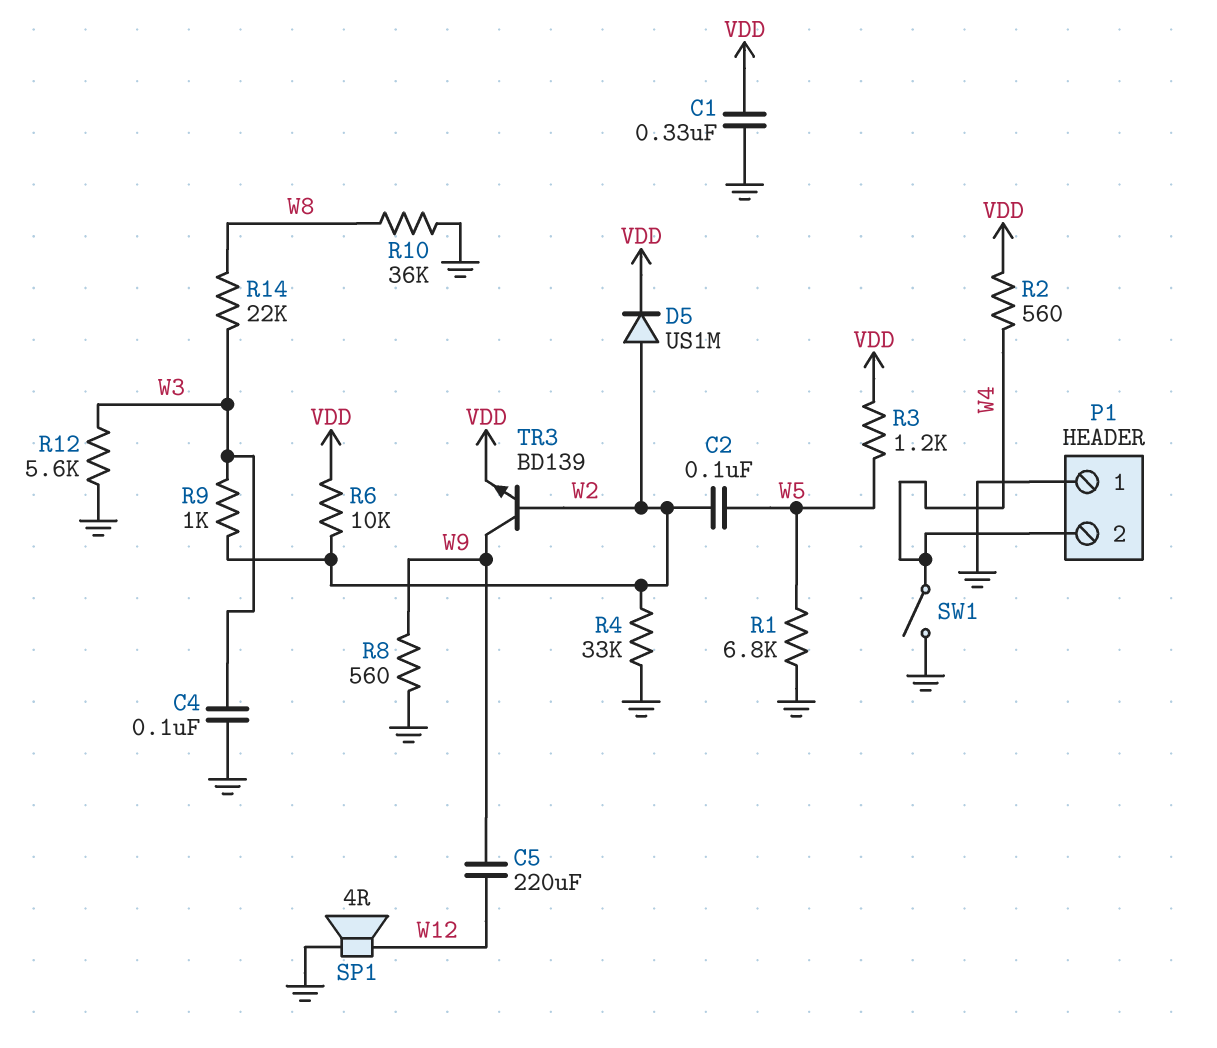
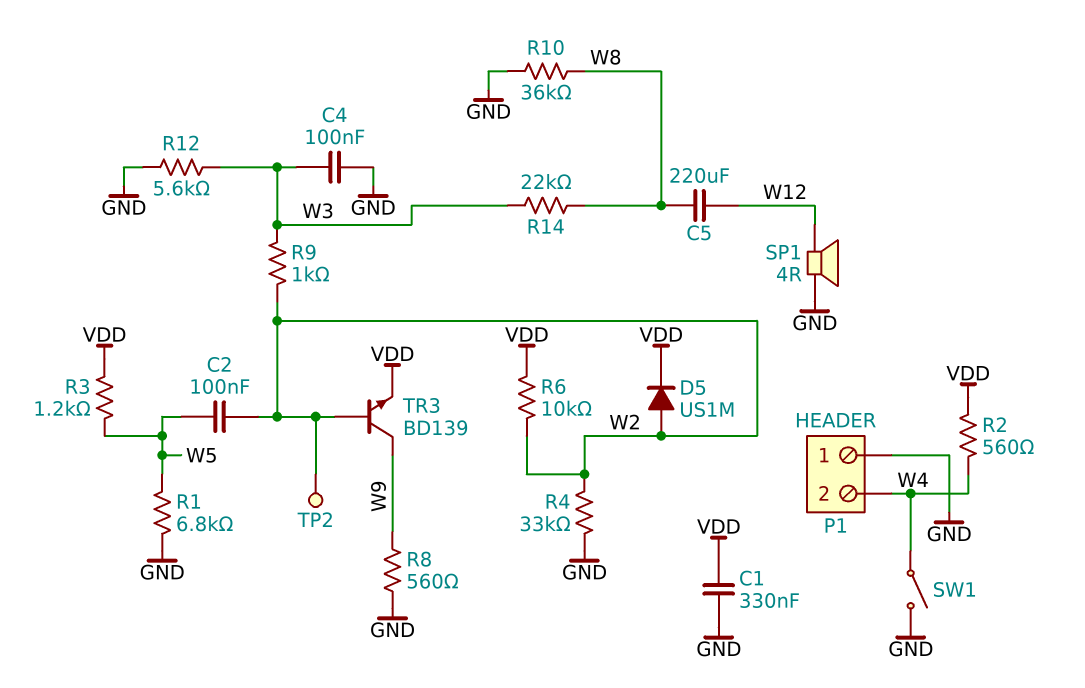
C5: 220uF (W9, W12) -> 220uF (W8, W12)
TP2: none -> test point (W2)

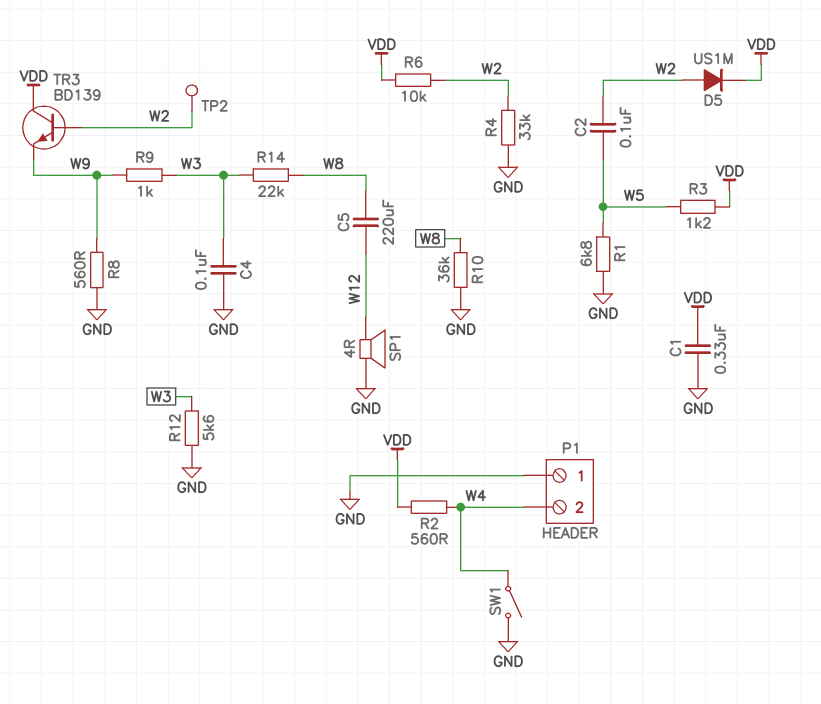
R9: 1k (W2, W3) -> 1k (W3, W9)
TR3: NPN BD139 (B W2, C W9, E VDD) -> NPN BD139 (B W2, C VDD, E W9)

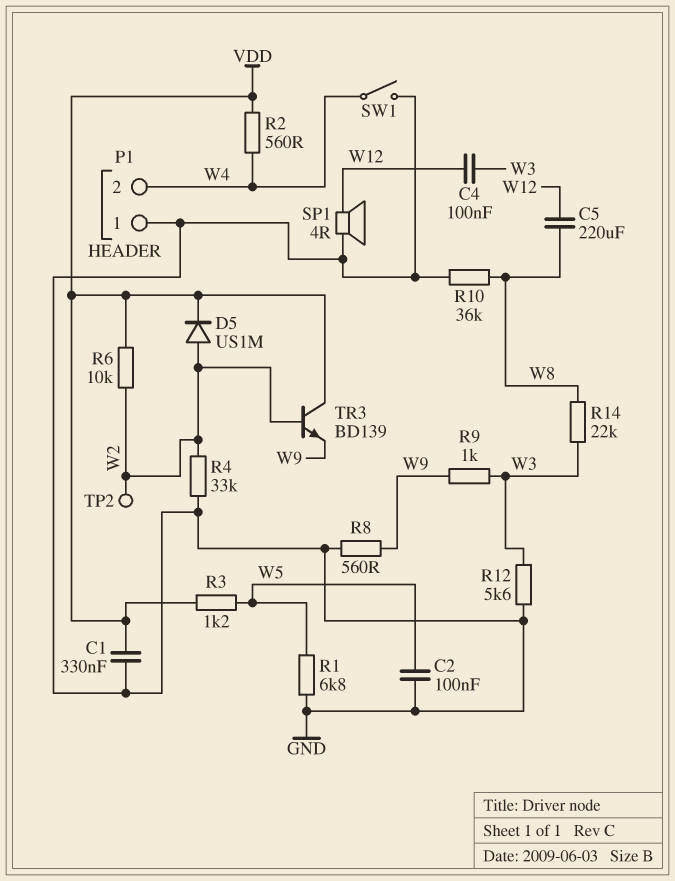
C2: 100nF (W2, W5) -> 100nF (GND, W5)
C4: 100nF (GND, W3) -> 100nF (W3, W12)

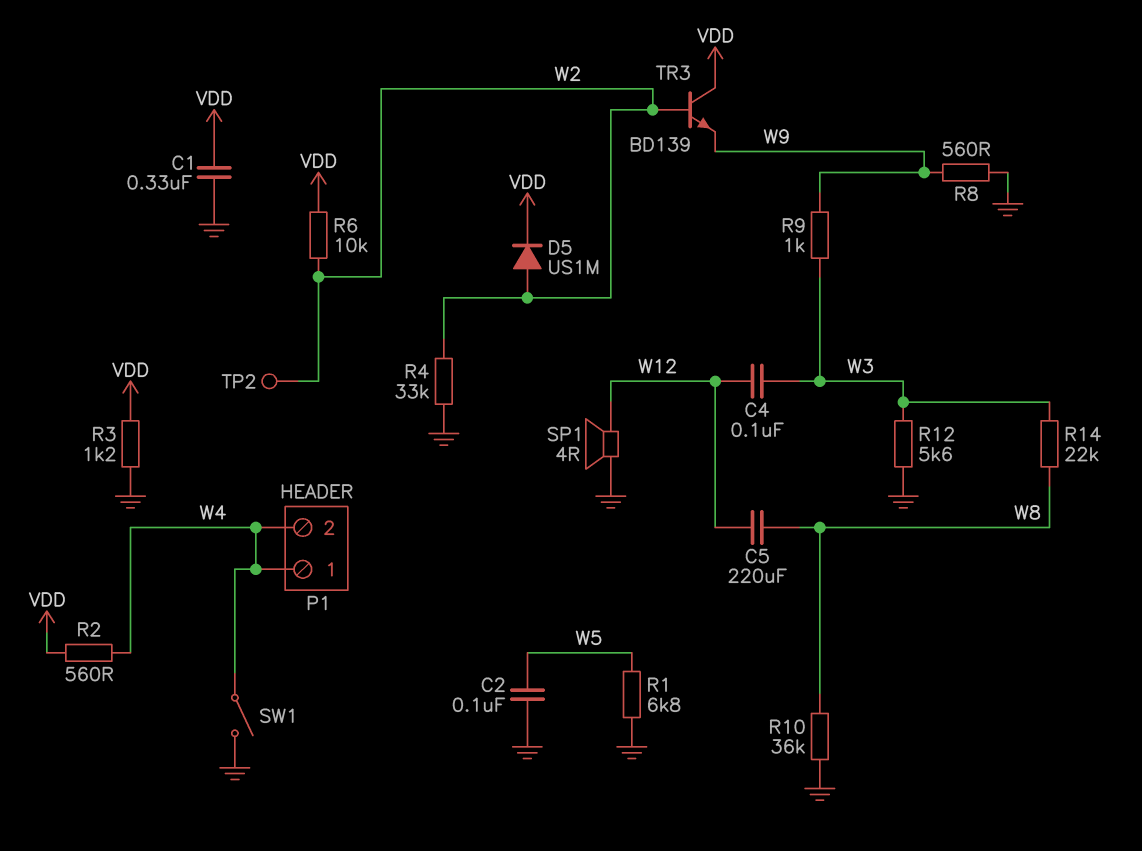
P1 pin 1: GND -> W4
R3: 1.2k (VDD, W5) -> 1.2k (GND, VDD)

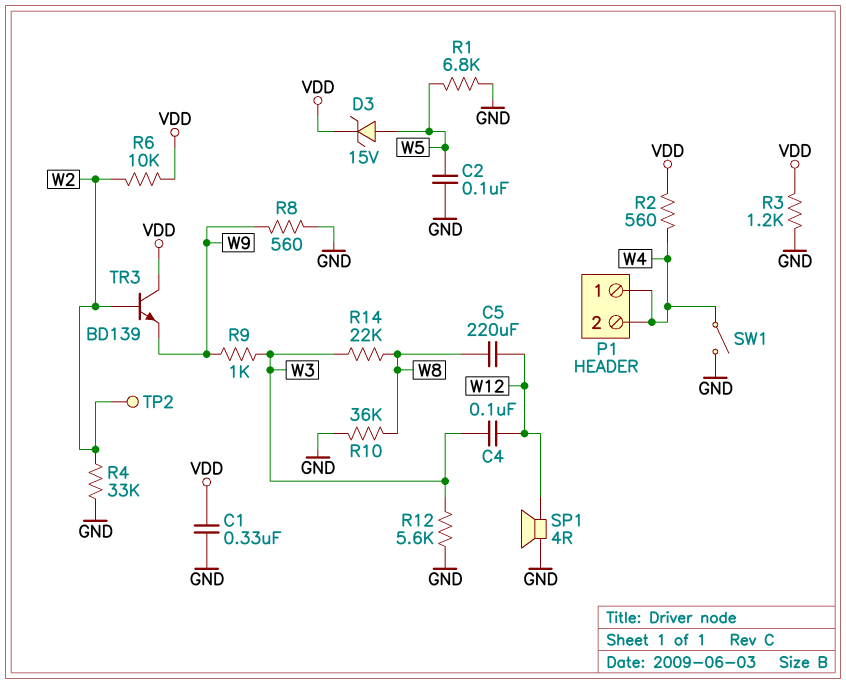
D3: none -> zener 15V (A W5, K VDD)
D5: diode US1M (A W2, K VDD) -> none

